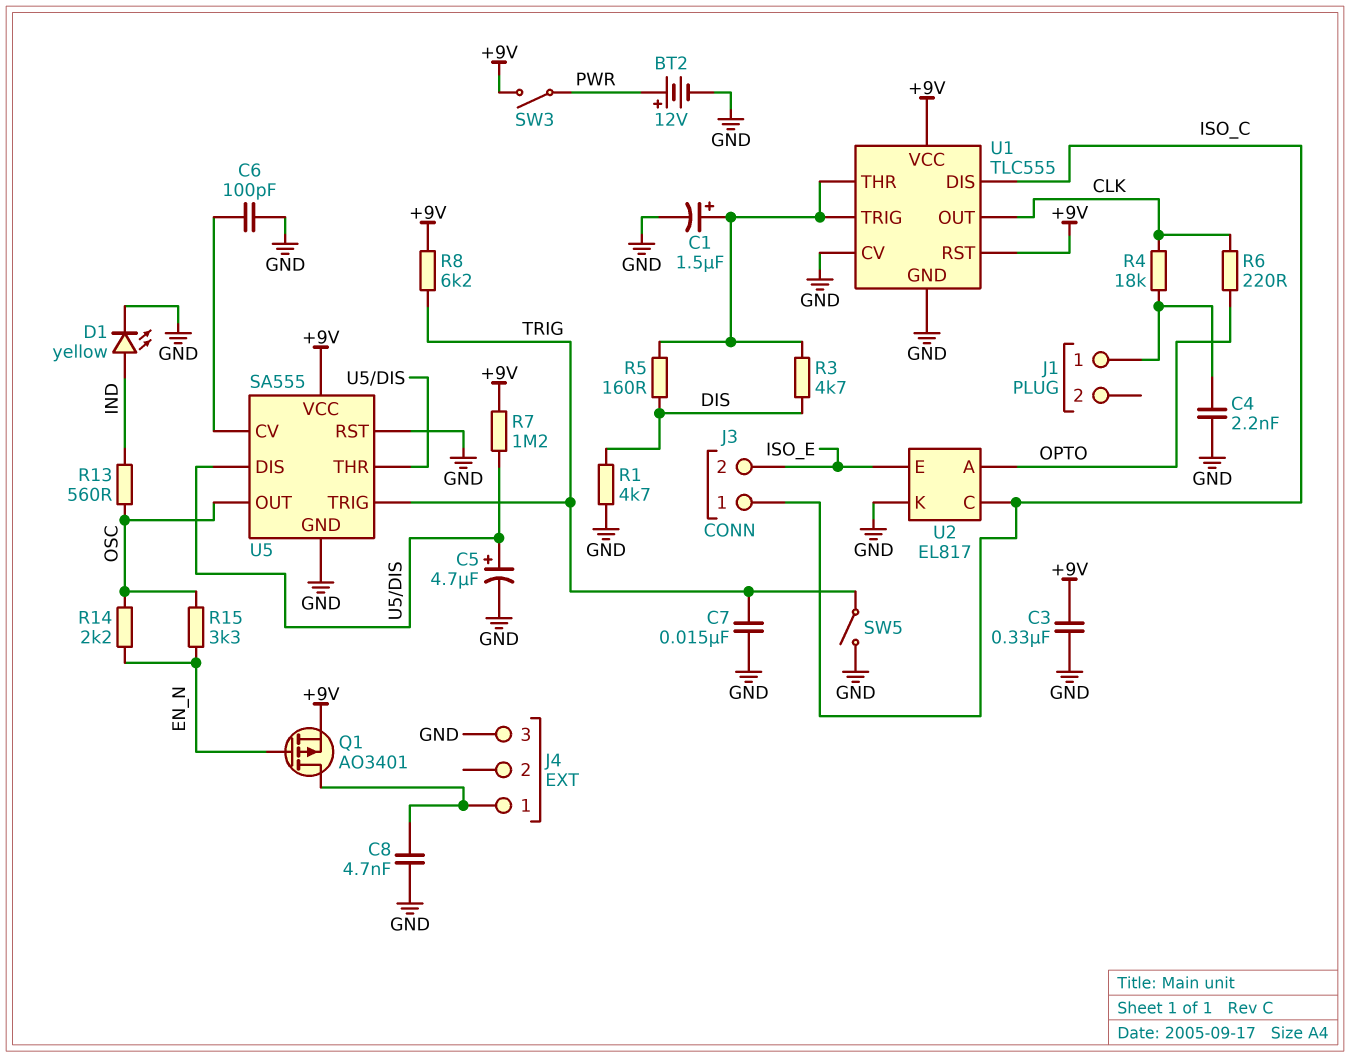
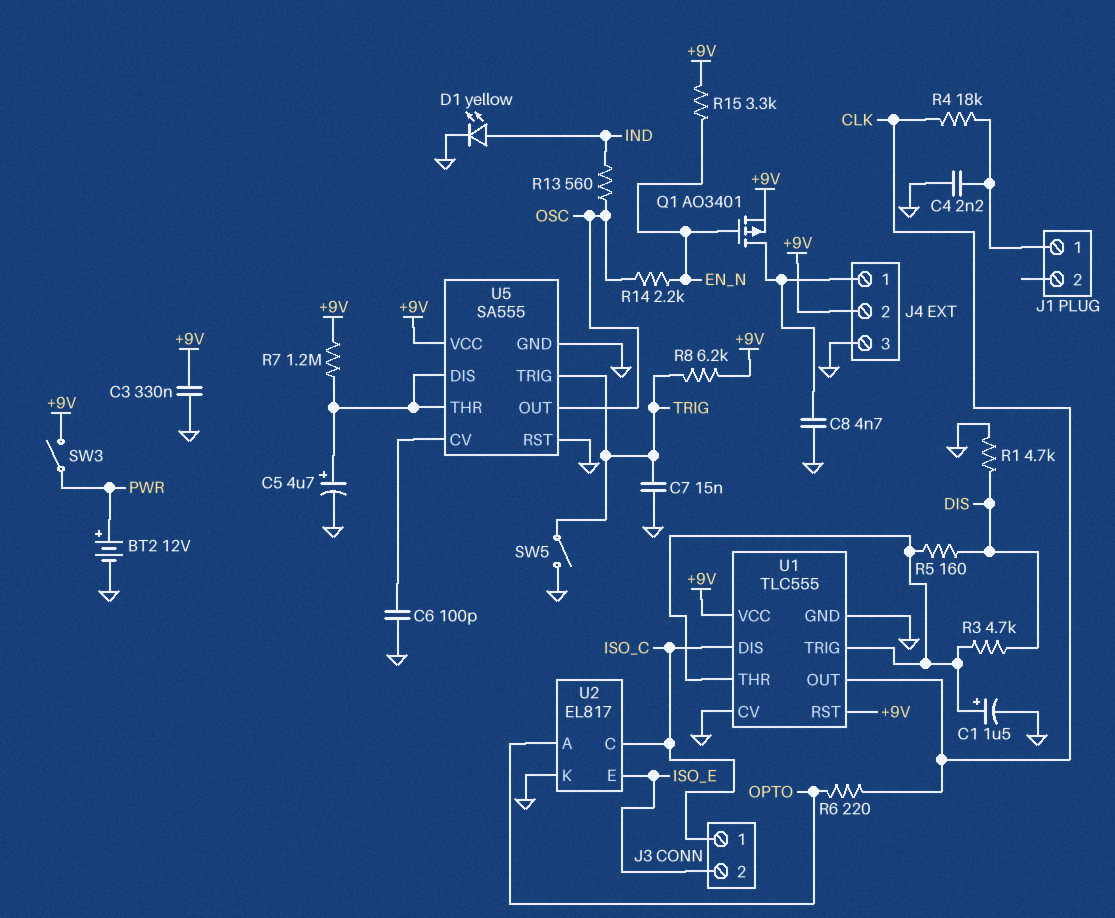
J4 pin 2: none -> +9V
R15: 3.3k (EN_N, OSC) -> 3.3k (+9V, EN_N)

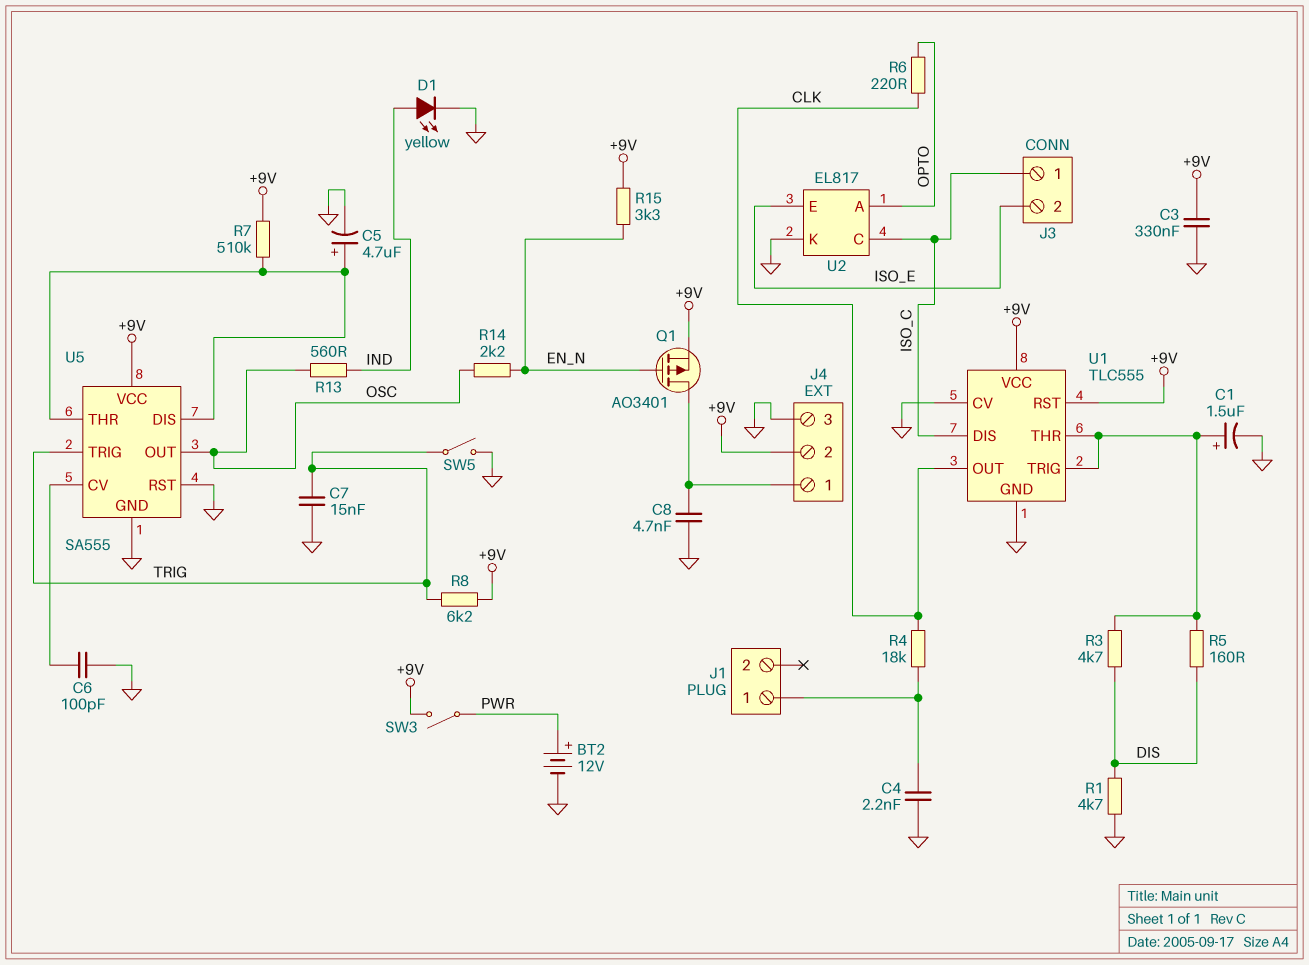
R7: 1.2M (+9V, U5/DIS) -> 510k (+9V, U5/DIS)

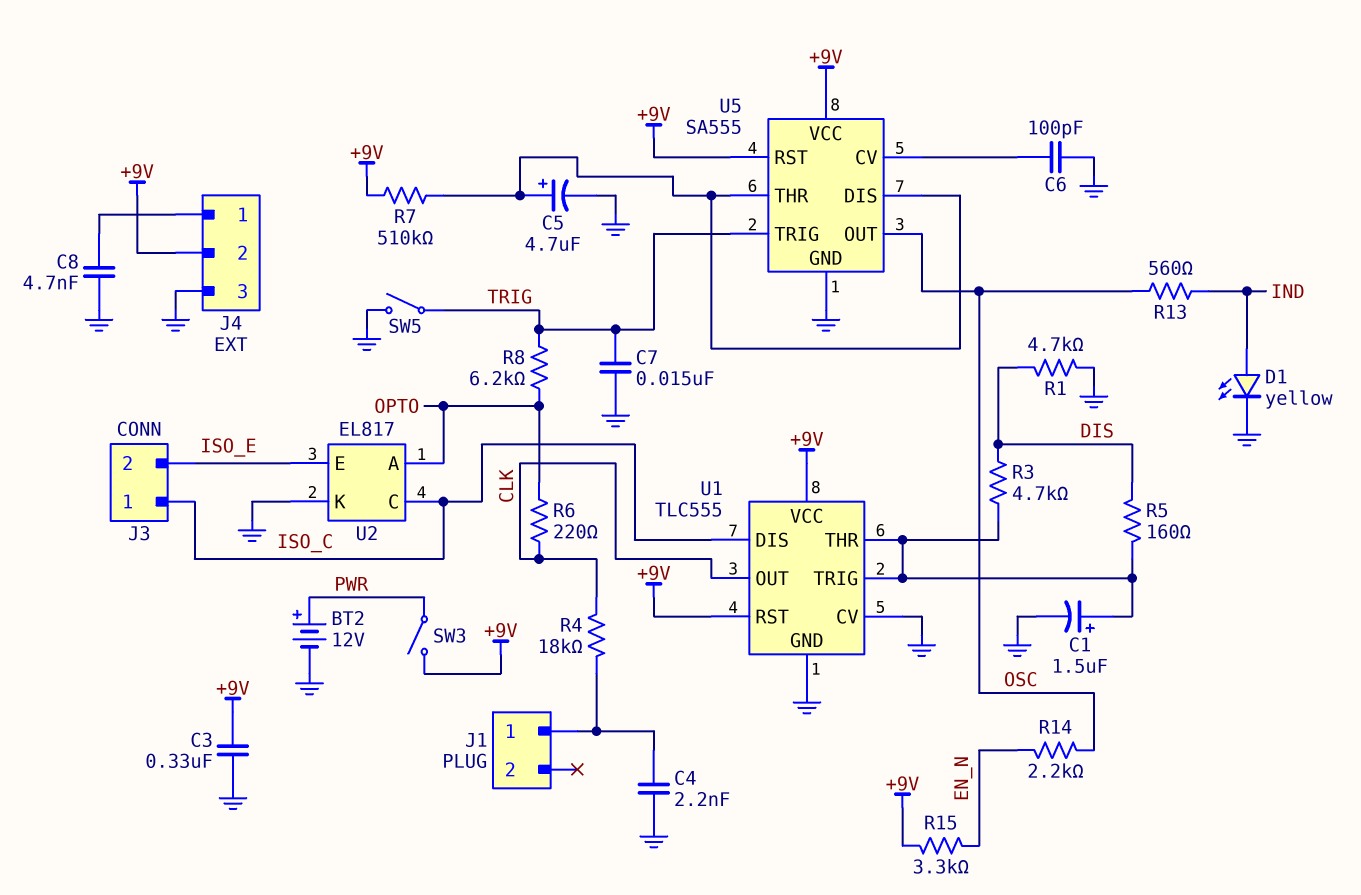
Q1: PMOS AO3401 (G EN_N, D J4/1, S +9V) -> none
R8: 6.2k (+9V, TRIG) -> 6.2k (OPTO, TRIG)
U5 pin RST: GND -> +9V

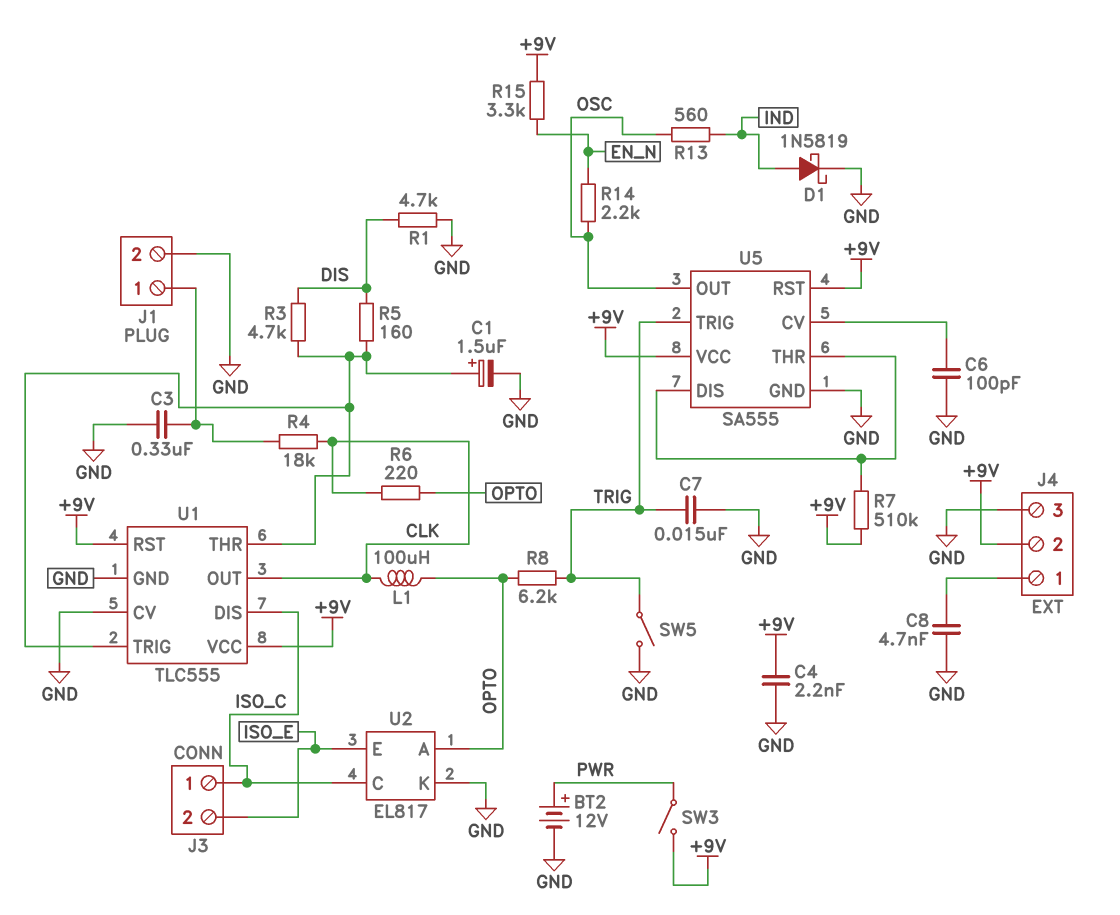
C3: 330nF (+9V, GND) -> 330nF (GND, J1/1)
C4: 2.2nF (GND, J1/1) -> 2.2nF (+9V, GND)
C5: 4.7uF (plus U5/DIS, minus GND) -> none
D1: LED yellow (A IND, K GND) -> schottky 1N5819 (A IND, K GND)
J1 pin 2: none -> GND
L1: none -> 100uH (CLK, OPTO)

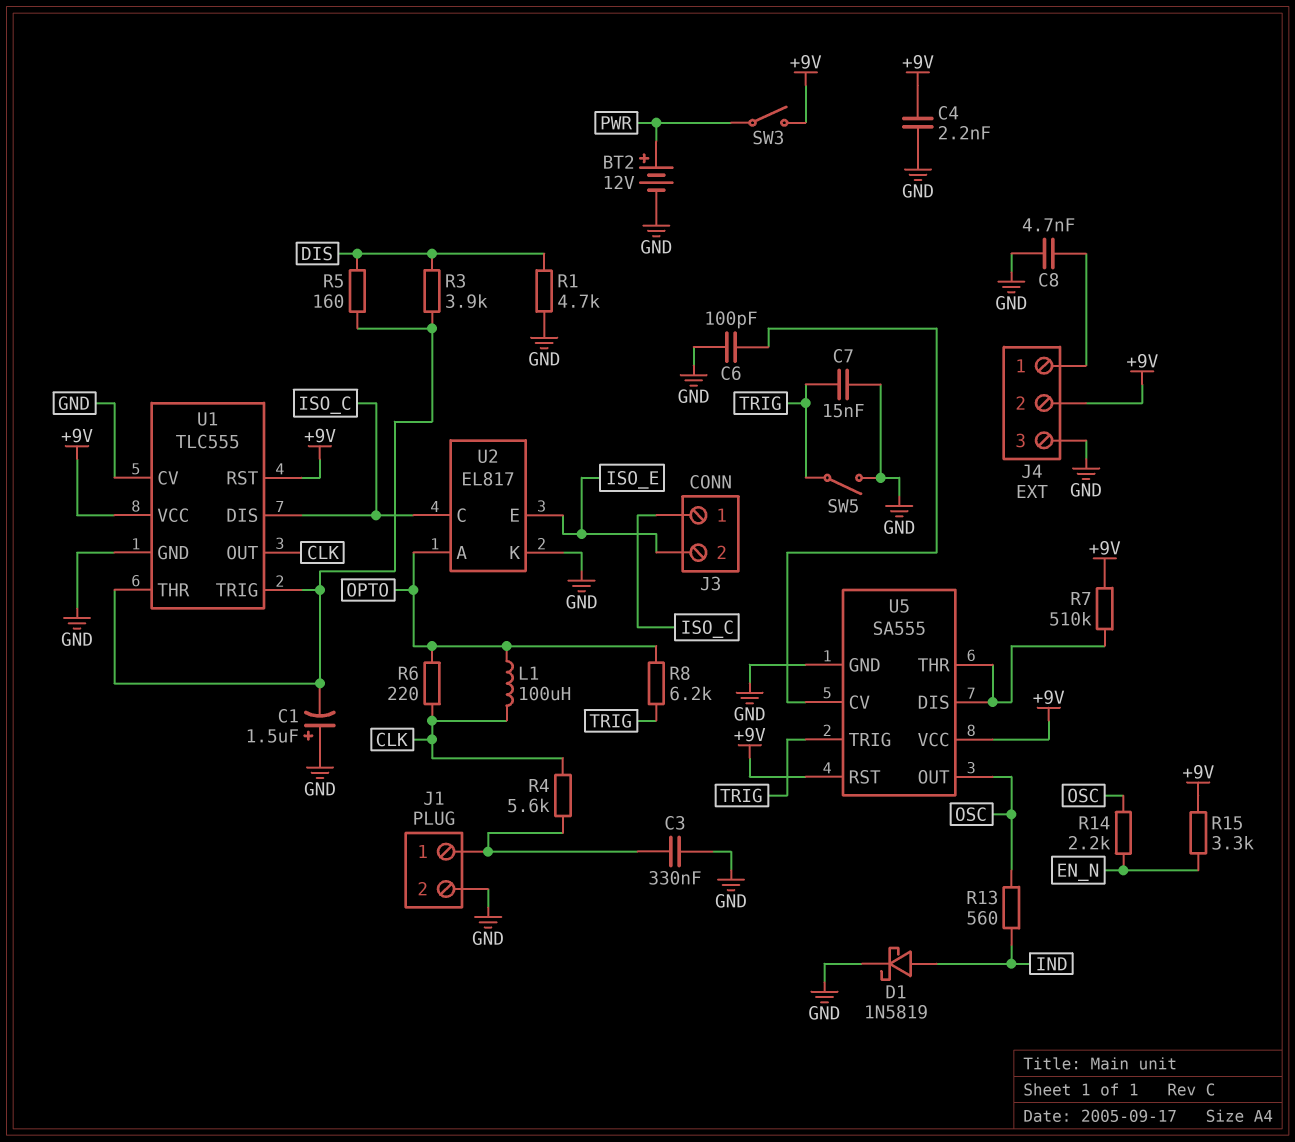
C1: 1.5uF (plus U1/THR, minus GND) -> 1.5uF (plus GND, minus U1/THR)
R3: 4.7k (DIS, U1/THR) -> 3.9k (DIS, U1/THR)
R4: 18k (CLK, J1/1) -> 5.6k (CLK, J1/1)

